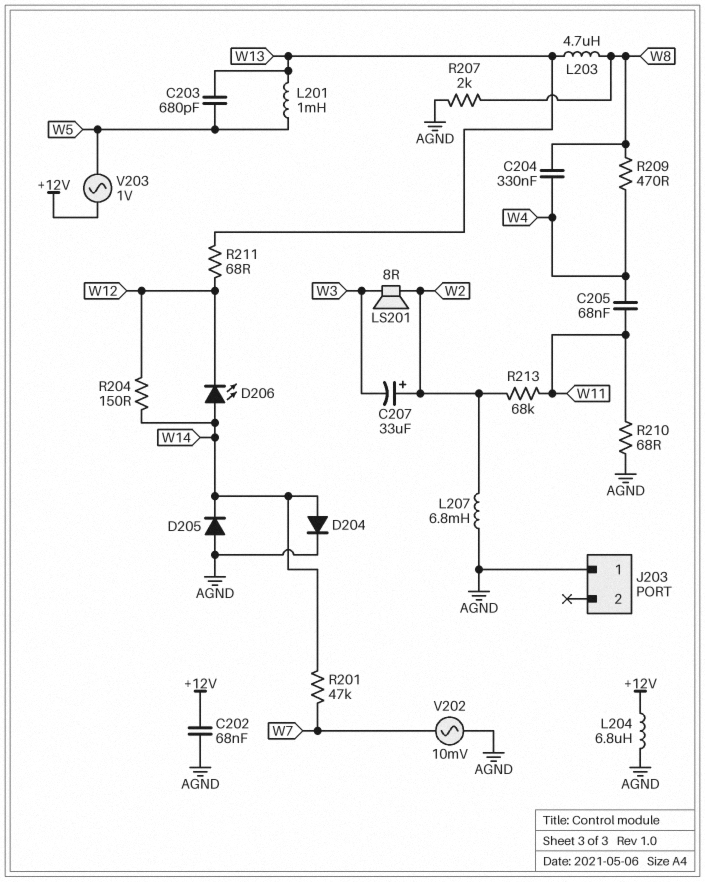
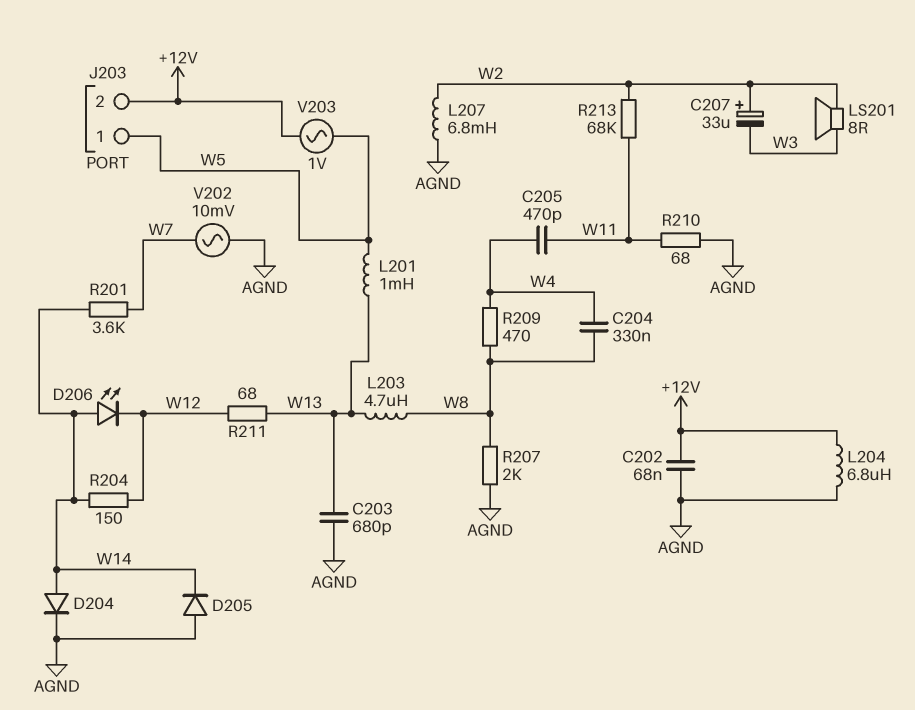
C203: 680pF (W5, W13) -> 680pF (AGND, W13)
C205: 68nF (W4, W11) -> 470pF (W4, W11)
J203 pin 1: AGND -> W5
J203 pin 2: none -> +12V
R201: 47k (W7, W14) -> 3.6k (W7, W14)

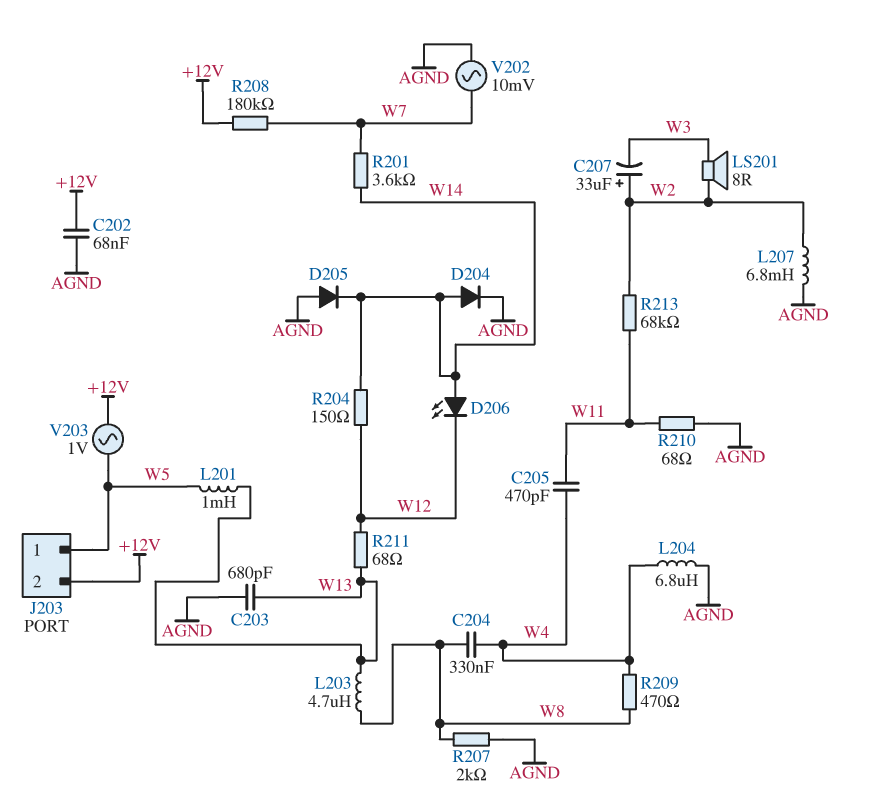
L204: 6.8uH (+12V, AGND) -> 6.8uH (AGND, W4)
R208: none -> 180k (+12V, W7)

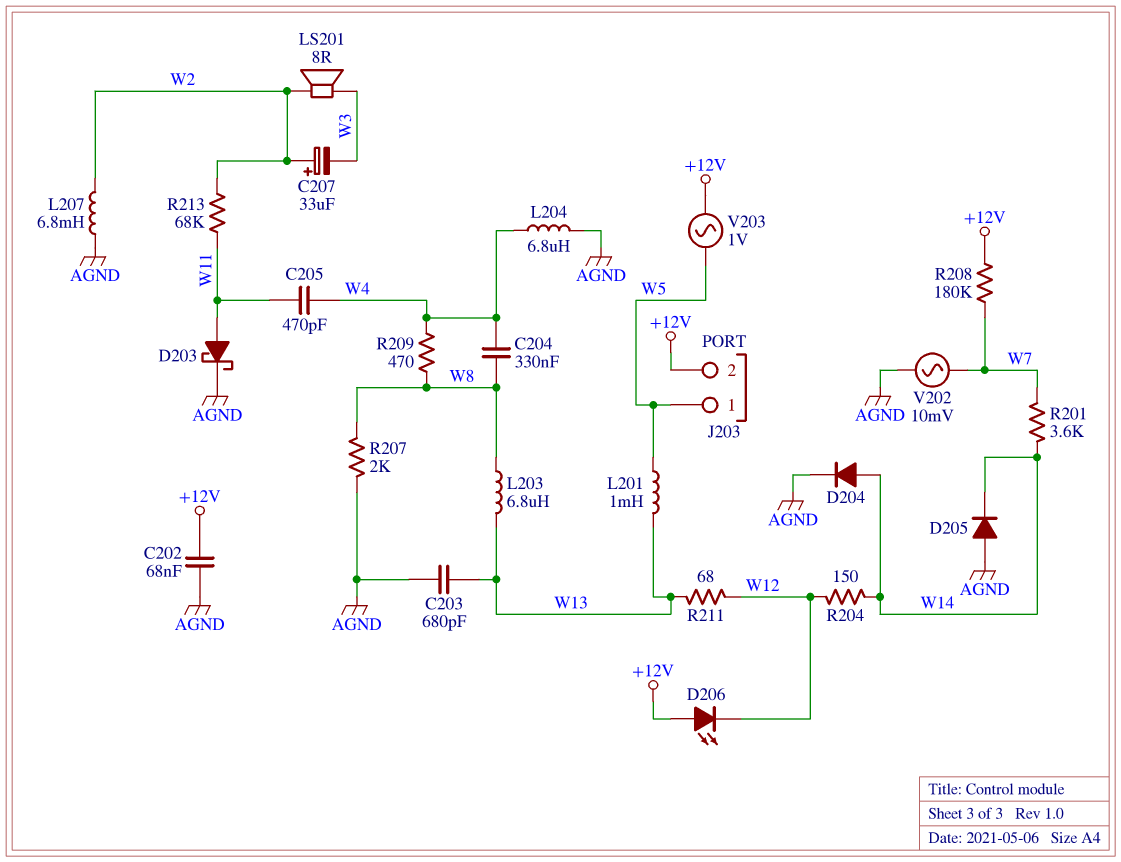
D203: none -> schottky (A W11, K AGND)
D206: LED (A W14, K W12) -> LED (A +12V, K W12)
L203: 4.7uH (W8, W13) -> 6.8uH (W8, W13)
R210: 68 (AGND, W11) -> none

